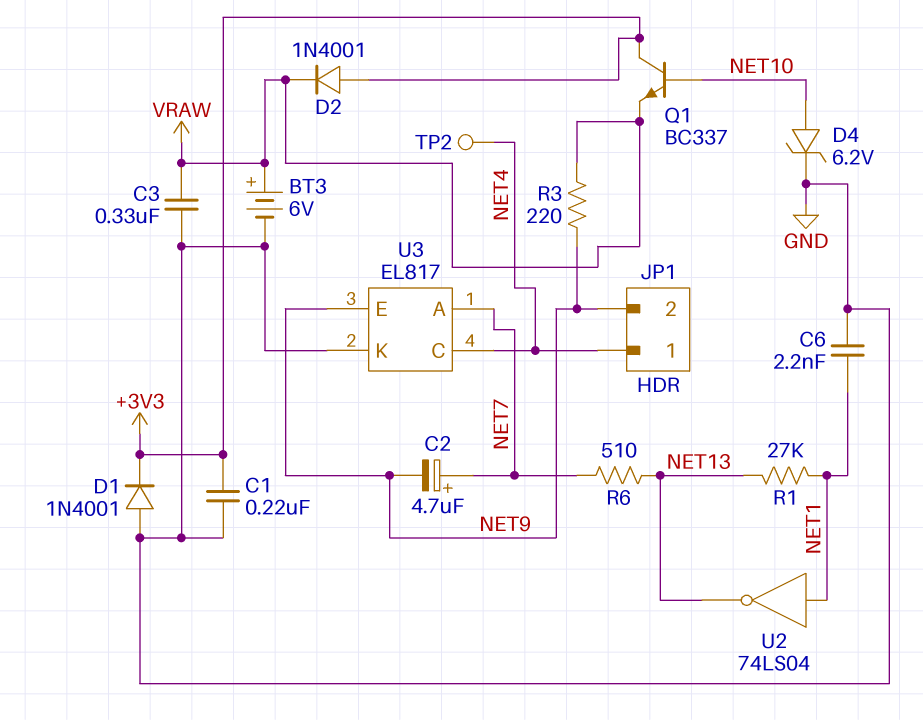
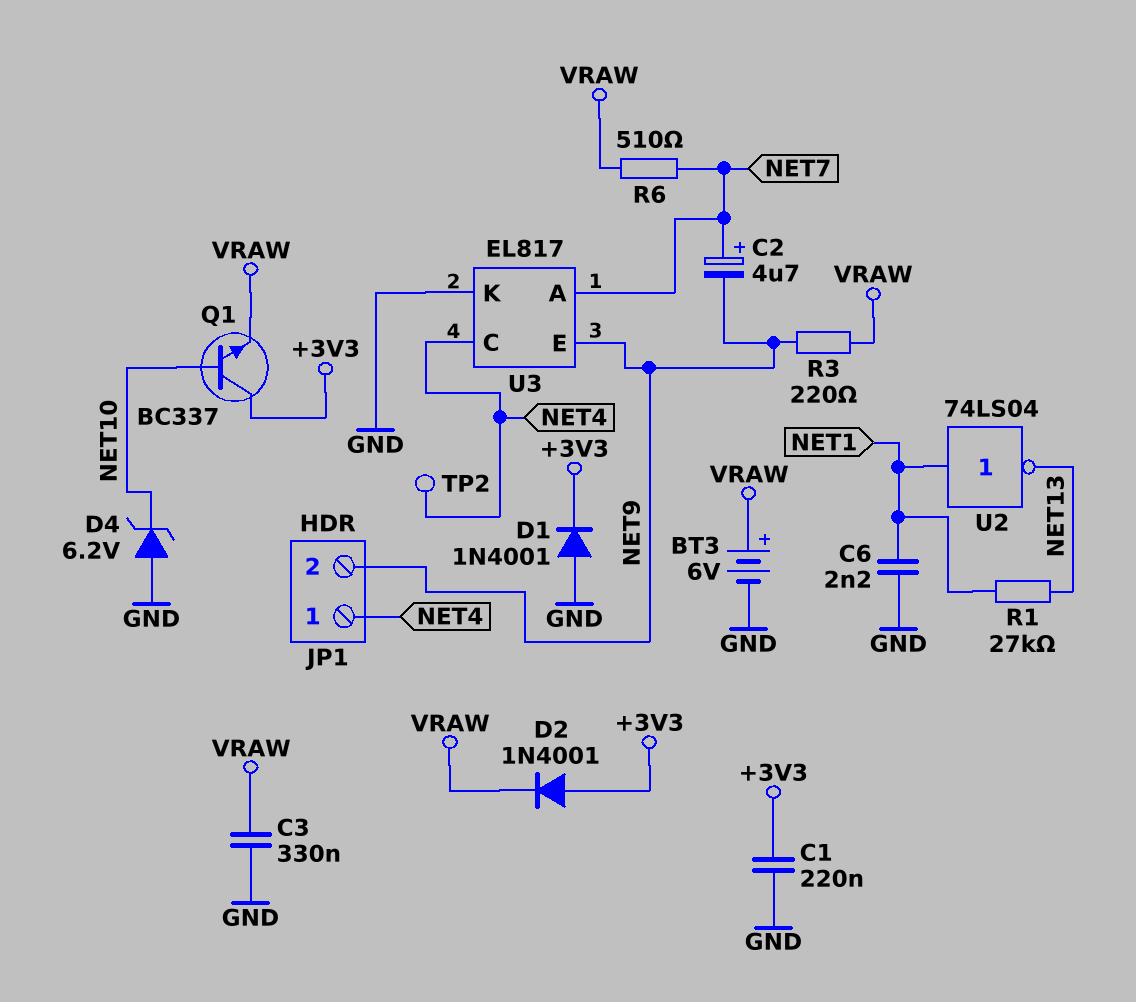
D4: zener 6.2V (A NET10, K GND) -> zener 6.2V (A GND, K NET10)
R6: 510 (NET7, NET13) -> 510 (NET7, VRAW)

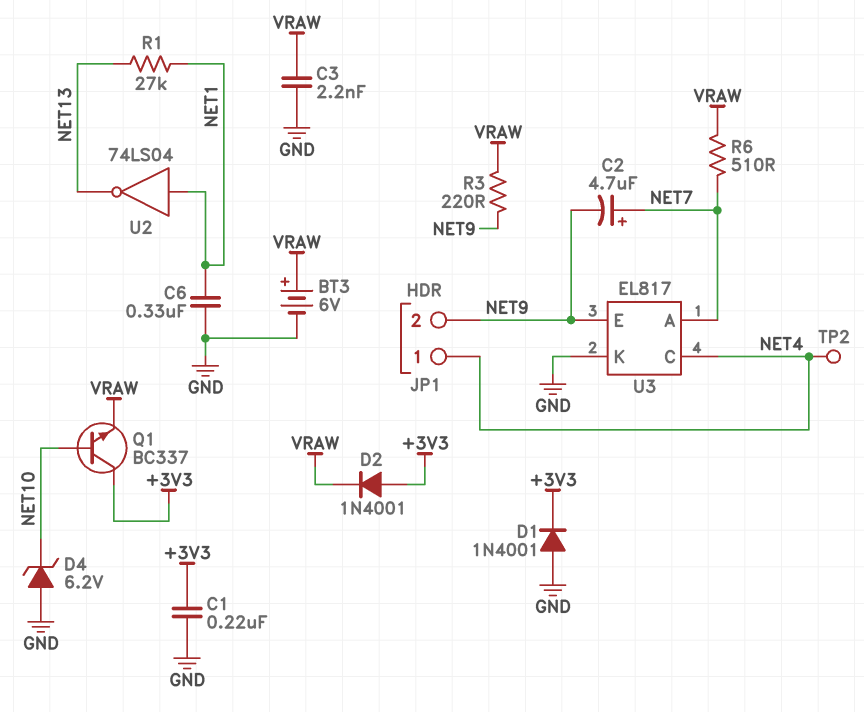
C3: 330nF (GND, VRAW) -> 2.2nF (GND, VRAW)
C6: 2.2nF (GND, NET1) -> 330nF (GND, NET1)

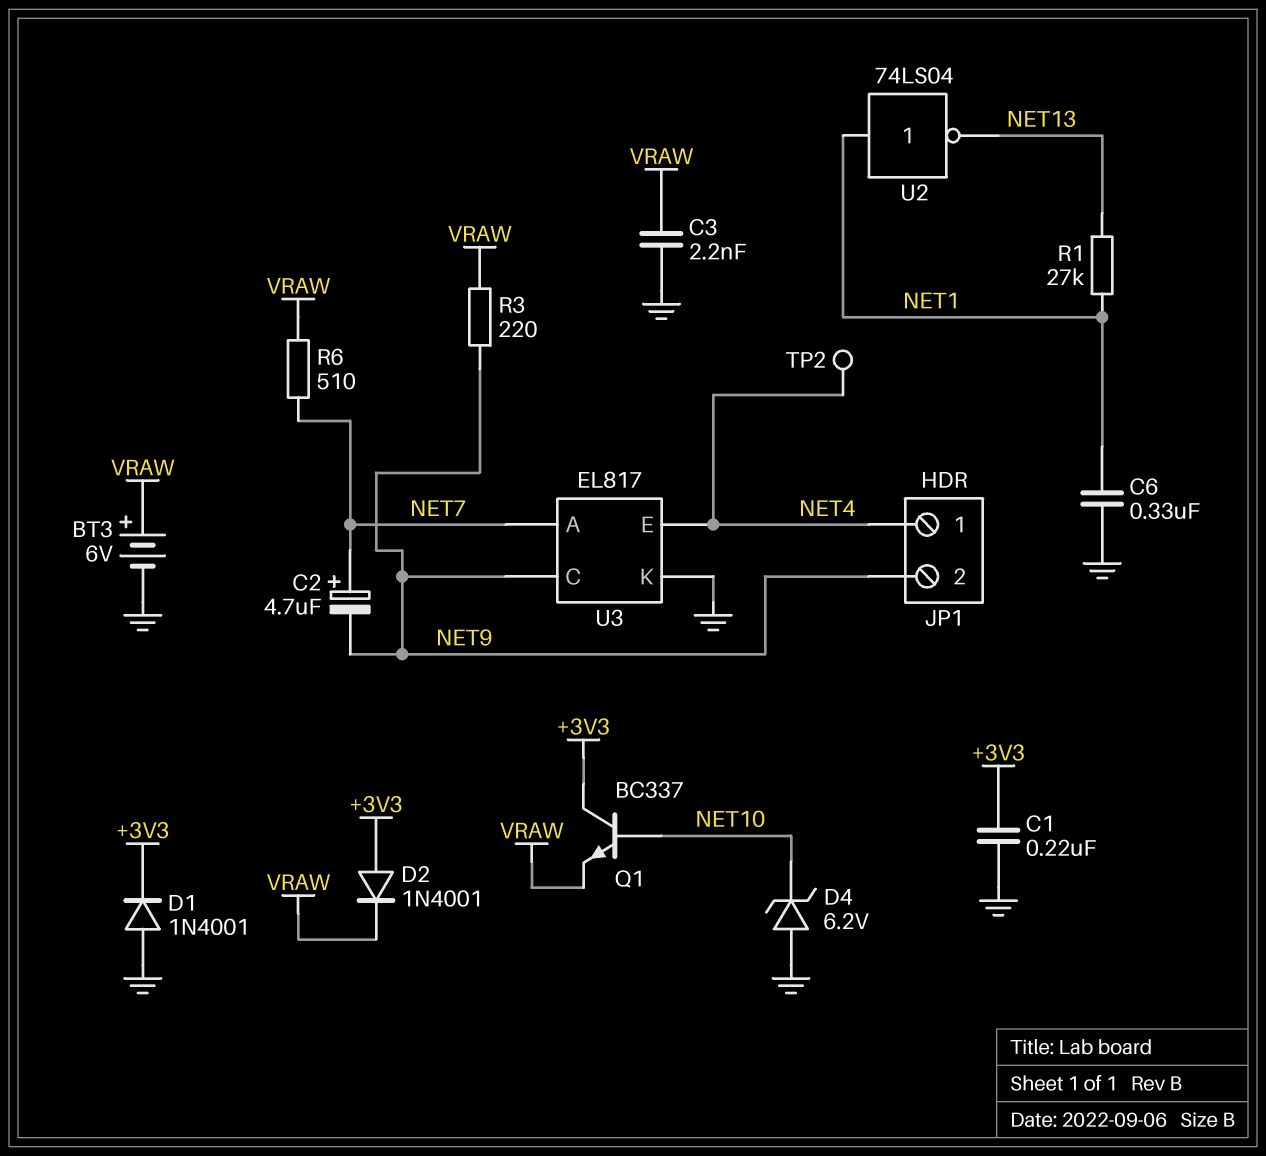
U3 pin C: NET4 -> NET9
U3 pin E: NET9 -> NET4

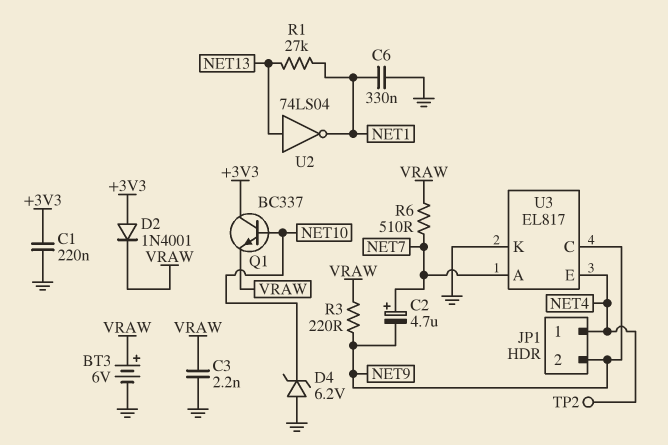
D1: diode 1N4001 (A GND, K +3V3) -> none
U2: NOT 74LS04 (in NET1, out NET13) -> NOT 74LS04 (in NET13, out NET1)

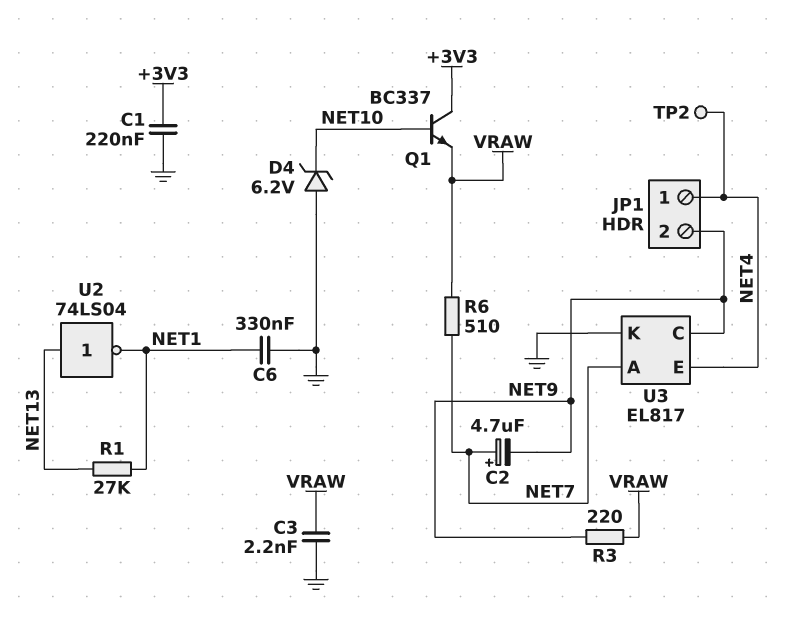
BT3: 6V (plus VRAW, minus GND) -> none
D2: diode 1N4001 (A +3V3, K VRAW) -> none

